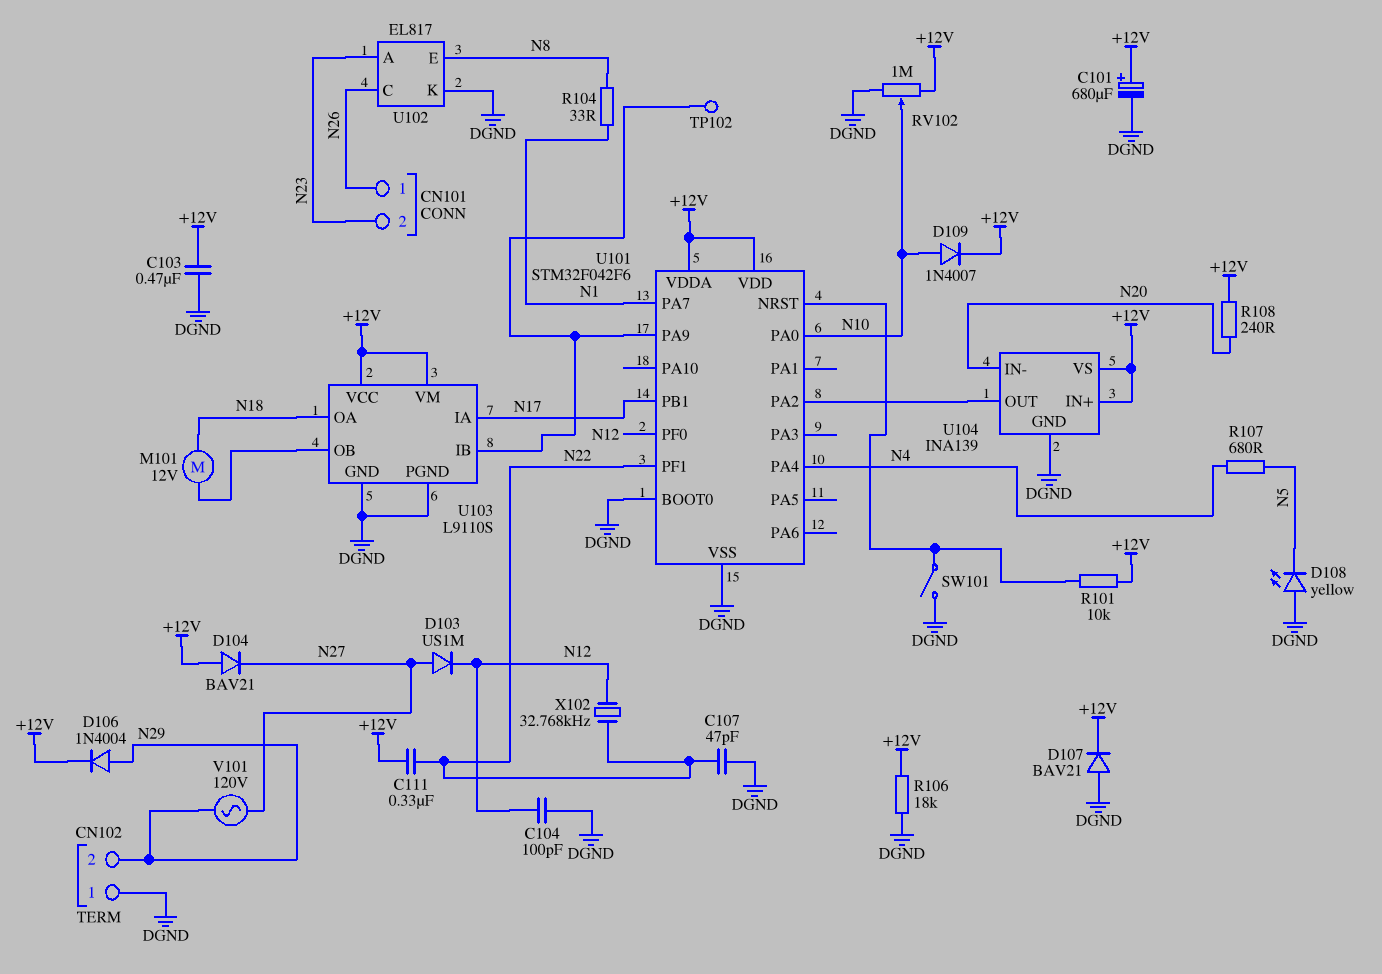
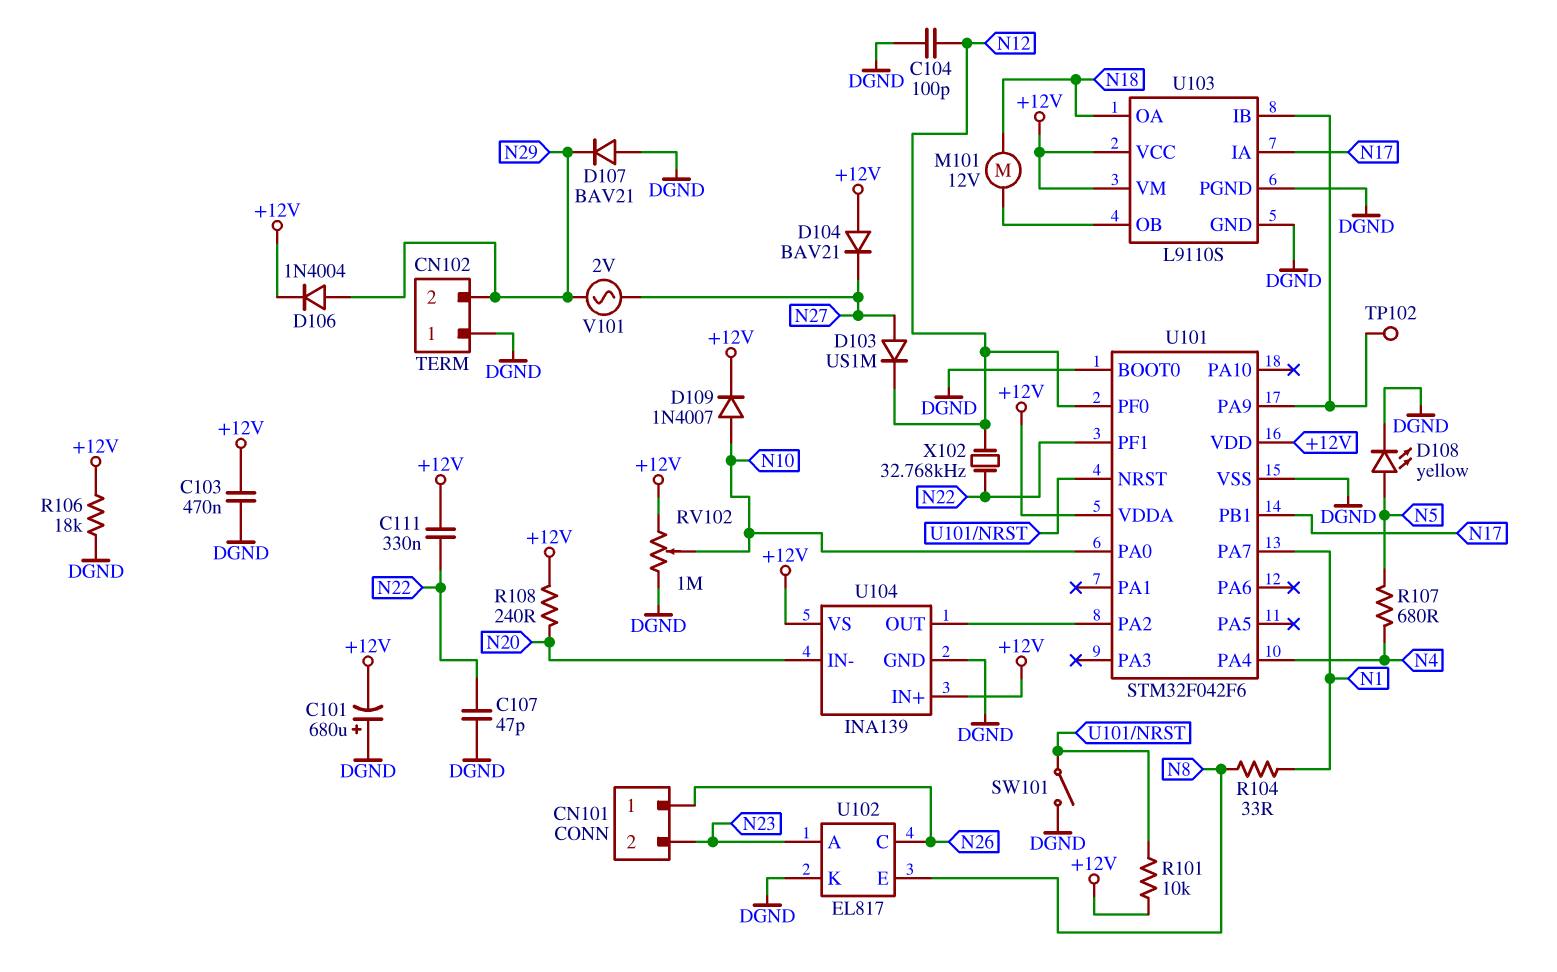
C101: 680uF (plus +12V, minus DGND) -> 680uF (plus DGND, minus +12V)
D107: diode BAV21 (A DGND, K +12V) -> diode BAV21 (A DGND, K N29)
D108: LED yellow (A DGND, K N5) -> LED yellow (A N5, K DGND)
V101: AC 120V (N27, N29) -> AC 2V (N27, N29)

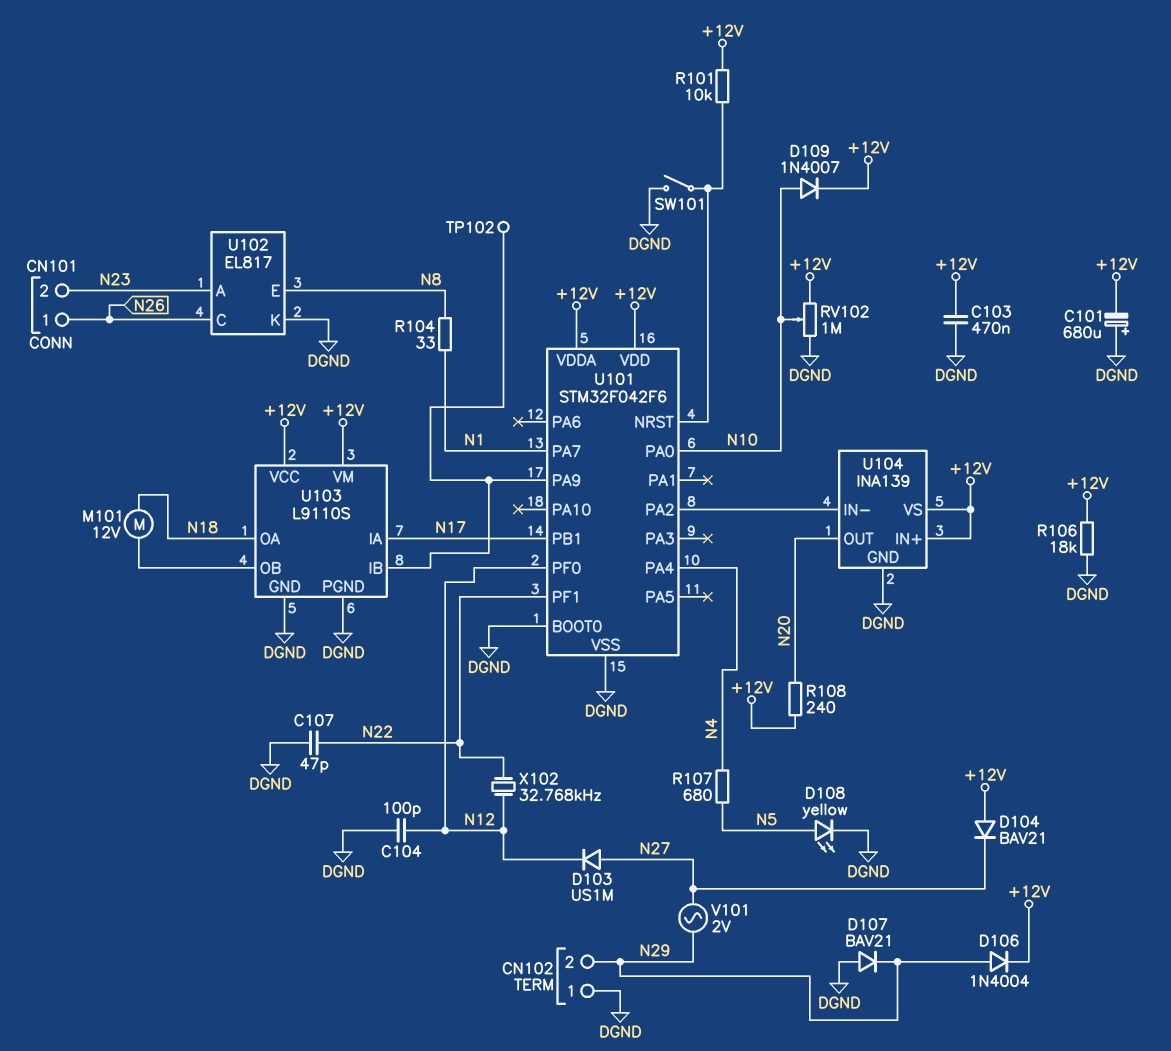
C111: 330nF (+12V, N22) -> none
U104 pin IN-: N20 -> U101/PA2
U104 pin OUT: U101/PA2 -> N20

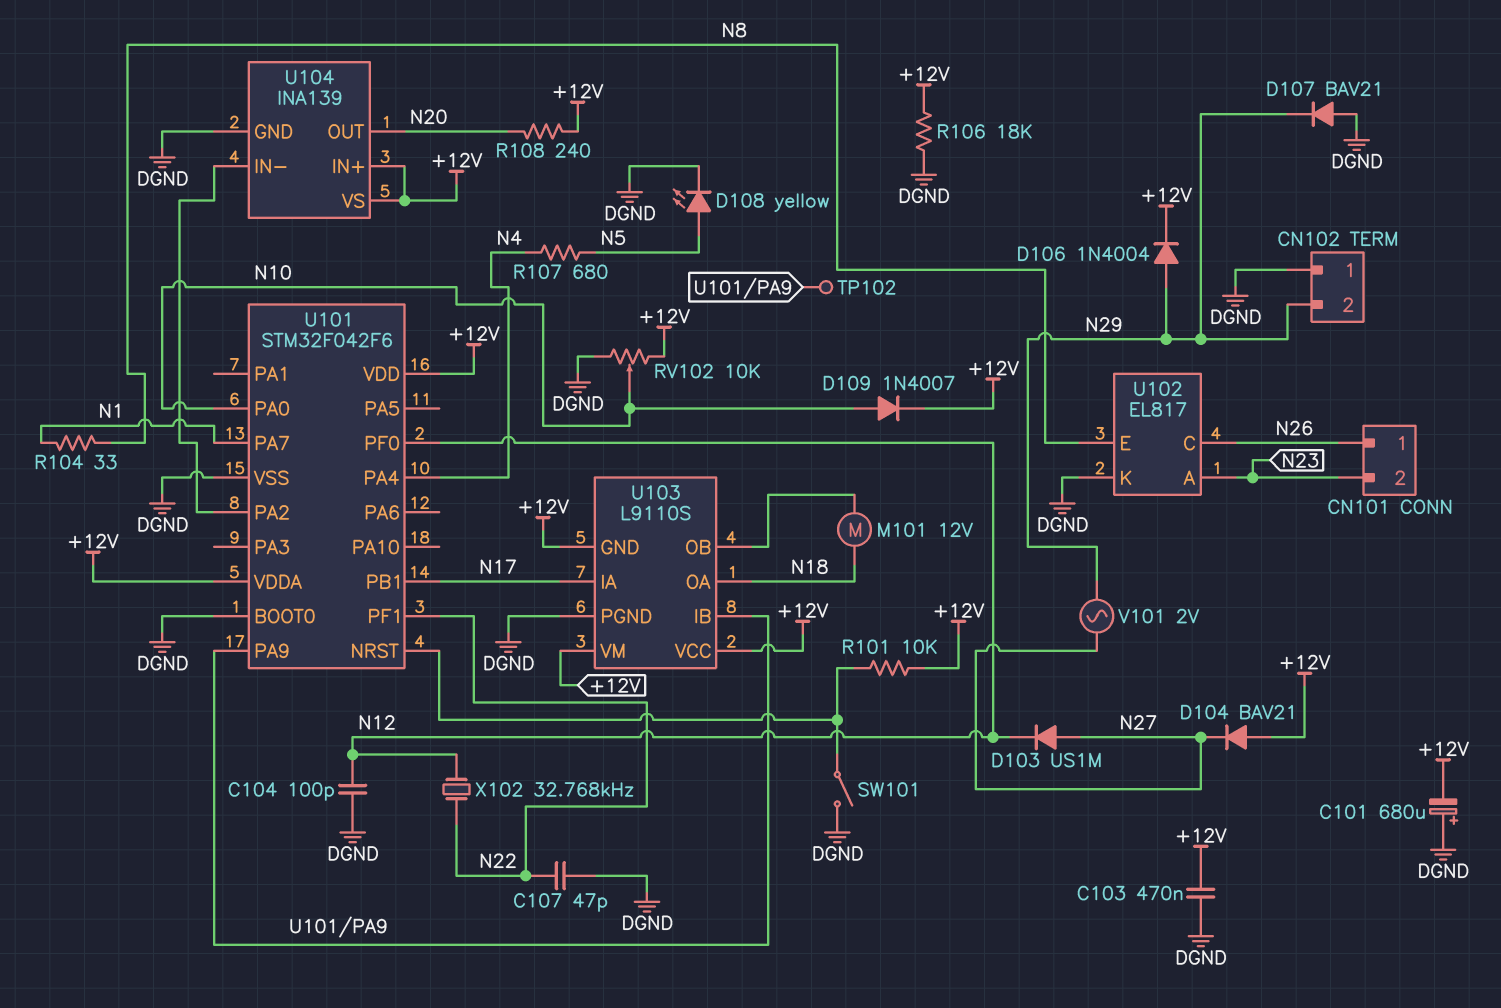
RV102: 1M (+12V, DGND, wiper N10) -> 10k (+12V, DGND, wiper N10)
U103 pin GND: DGND -> +12V

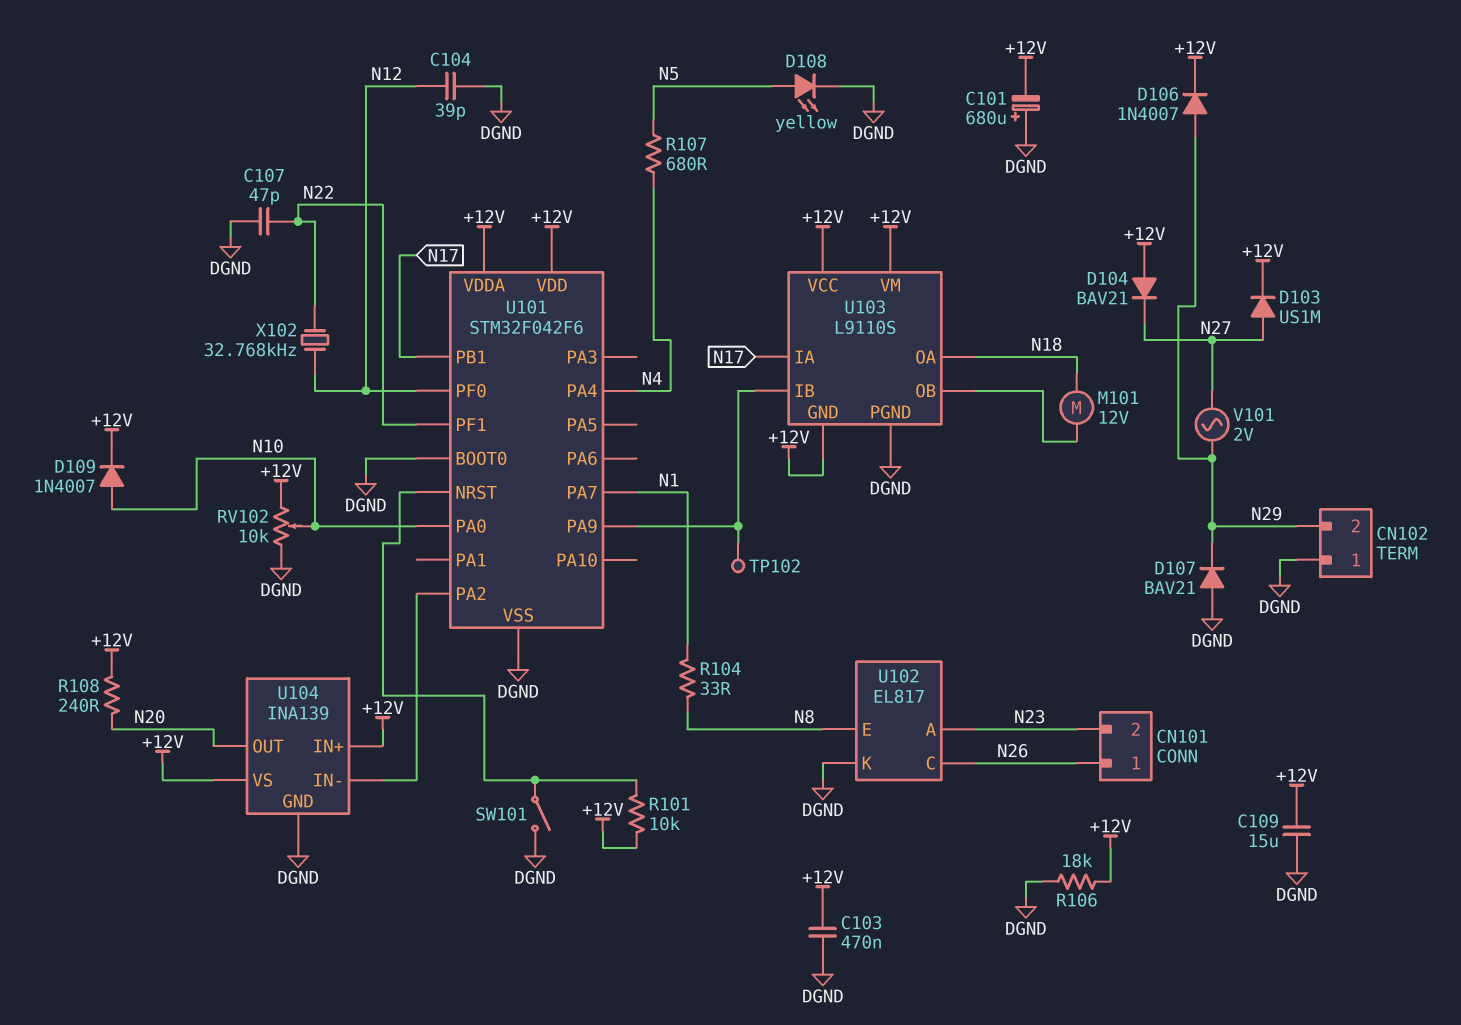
C104: 100pF (DGND, N12) -> 39pF (DGND, N12)
C109: none -> 15uF (+12V, DGND)
D103: diode US1M (A N27, K N12) -> diode US1M (A N27, K +12V)
D106: diode 1N4004 (A N29, K +12V) -> diode 1N4007 (A N29, K +12V)

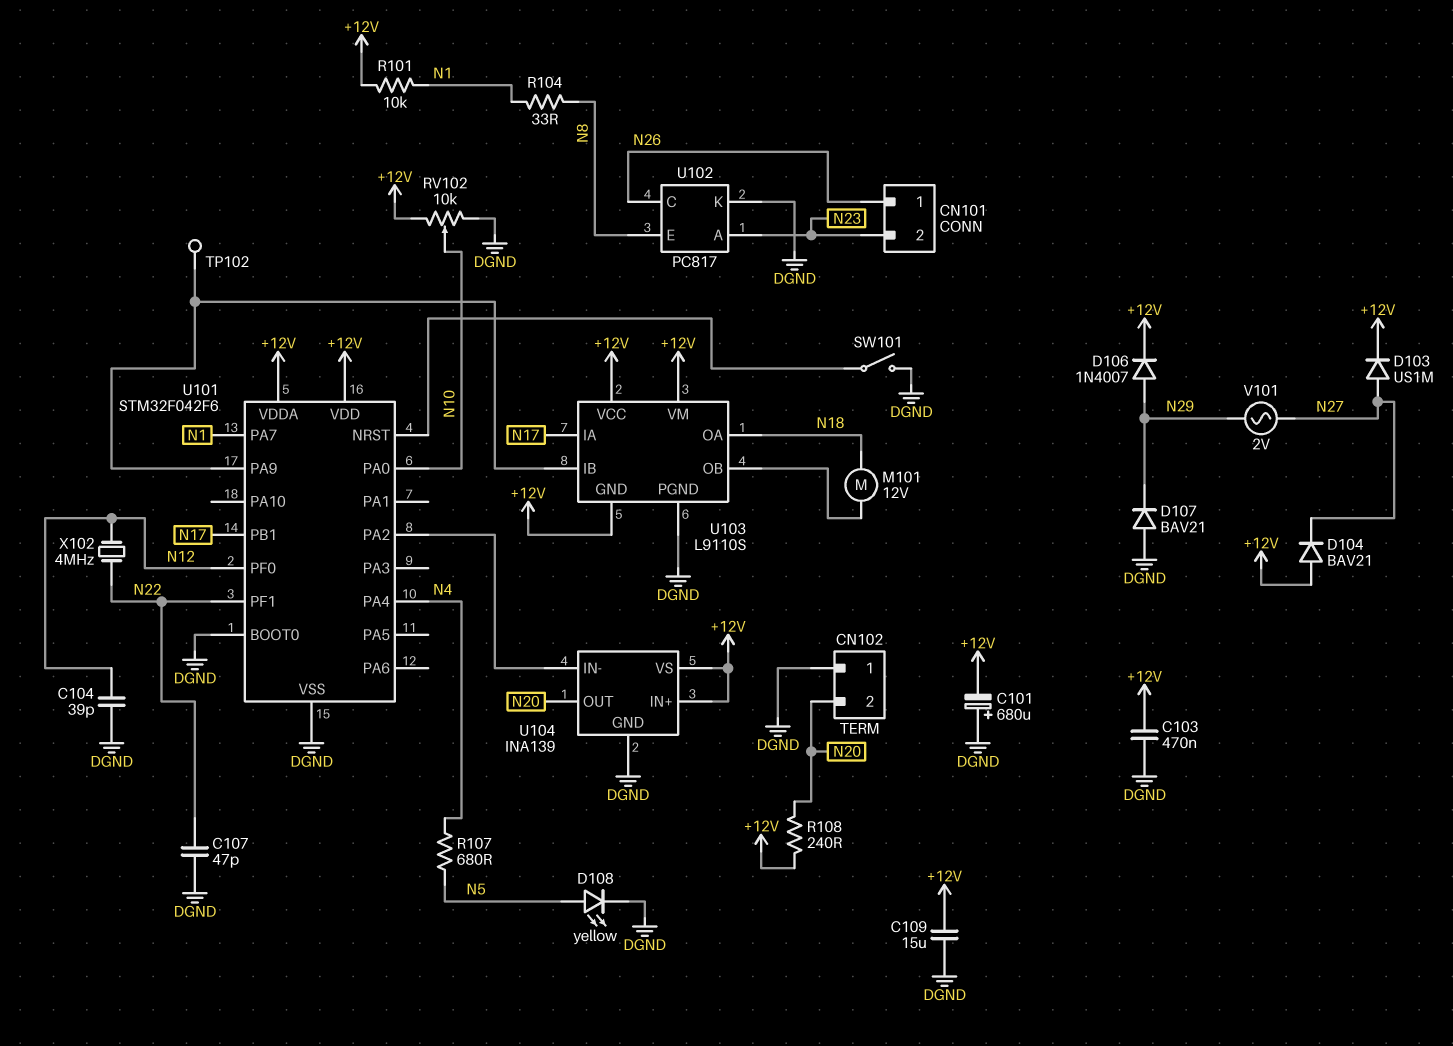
CN102 pin 2: N29 -> N20
D109: diode 1N4007 (A N10, K +12V) -> none
R101: 10k (+12V, U101/NRST) -> 10k (+12V, N1)
R106: 18k (+12V, DGND) -> none
U102: EL817 -> PC817
X102: 32.768kHz (N12, N22) -> 4MHz (N12, N22)

